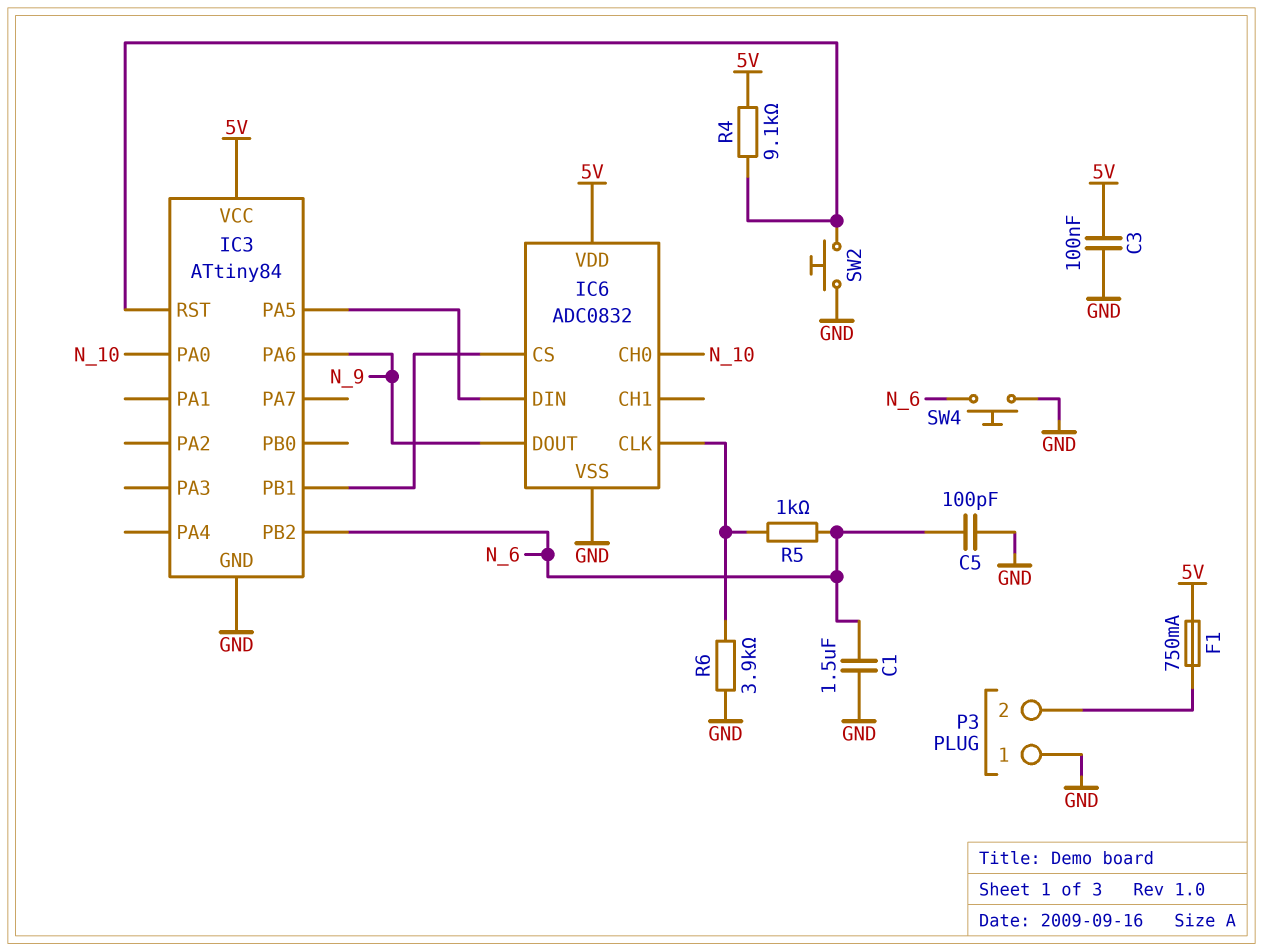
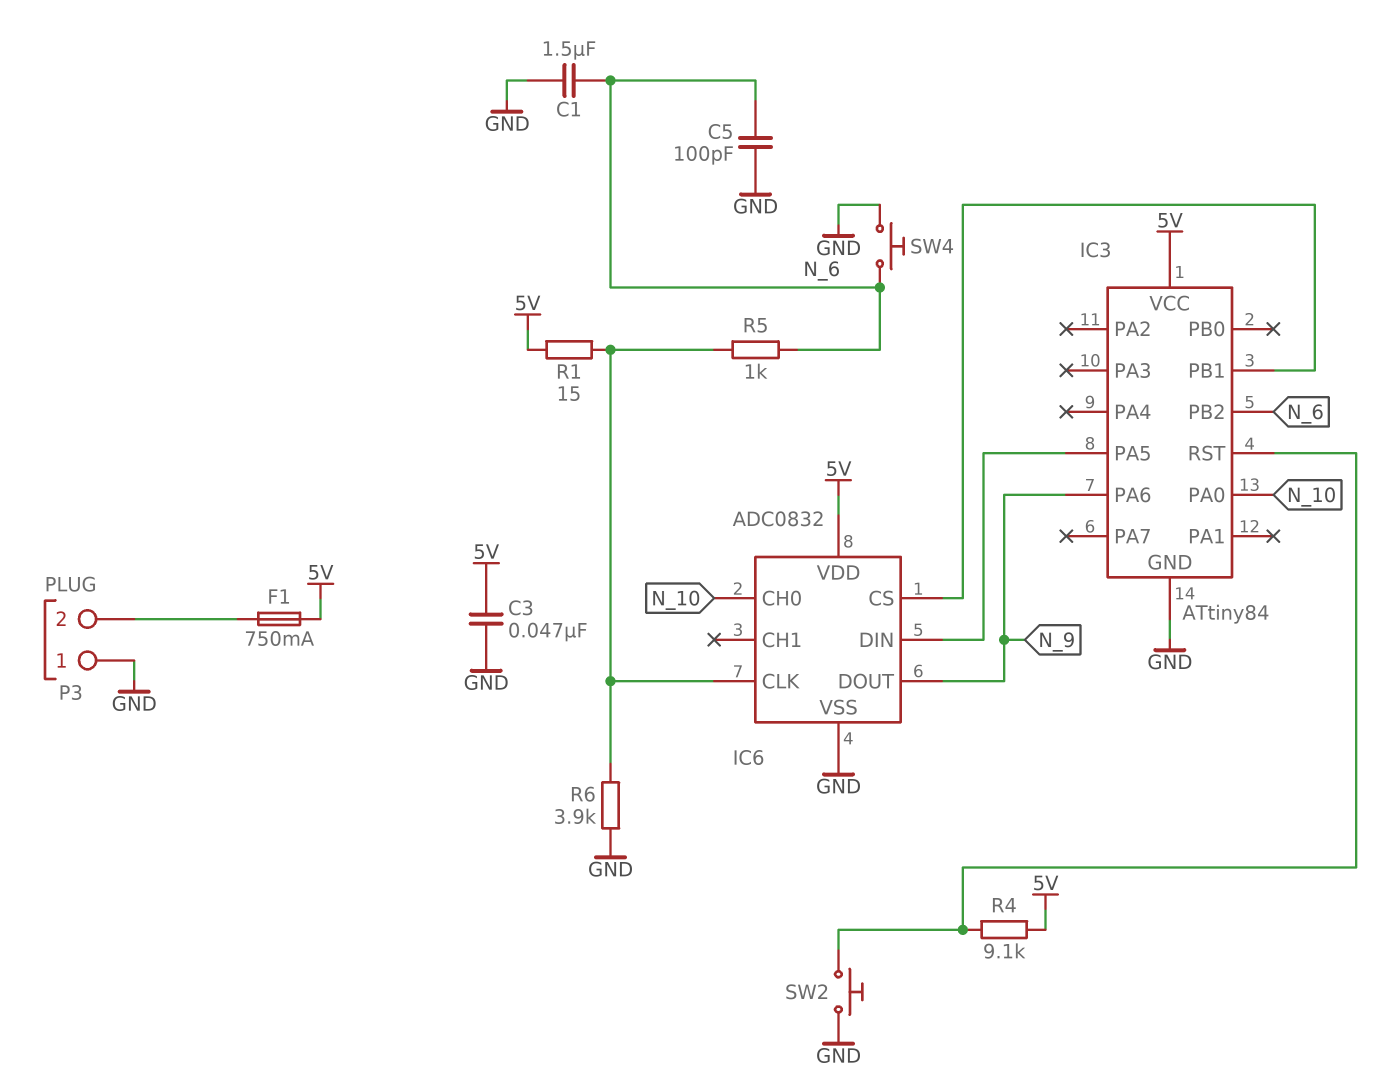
C3: 100nF (5V, GND) -> 47nF (5V, GND)
R1: none -> 15 (5V, IC6/CLK)

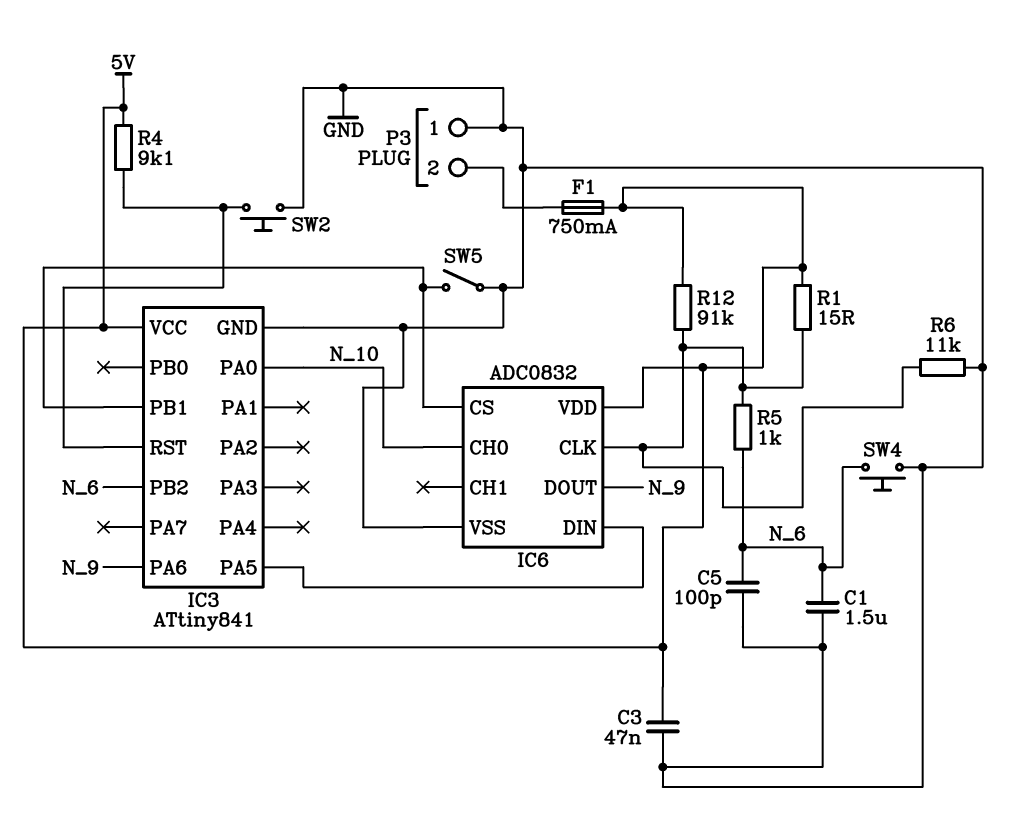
IC3: ATtiny84 -> ATtiny841
R6: 3.9k (GND, IC6/CLK) -> 11k (GND, IC6/CLK)
R12: none -> 91k (5V, IC6/CLK)
SW5: none -> switch (GND, IC3/PB1)

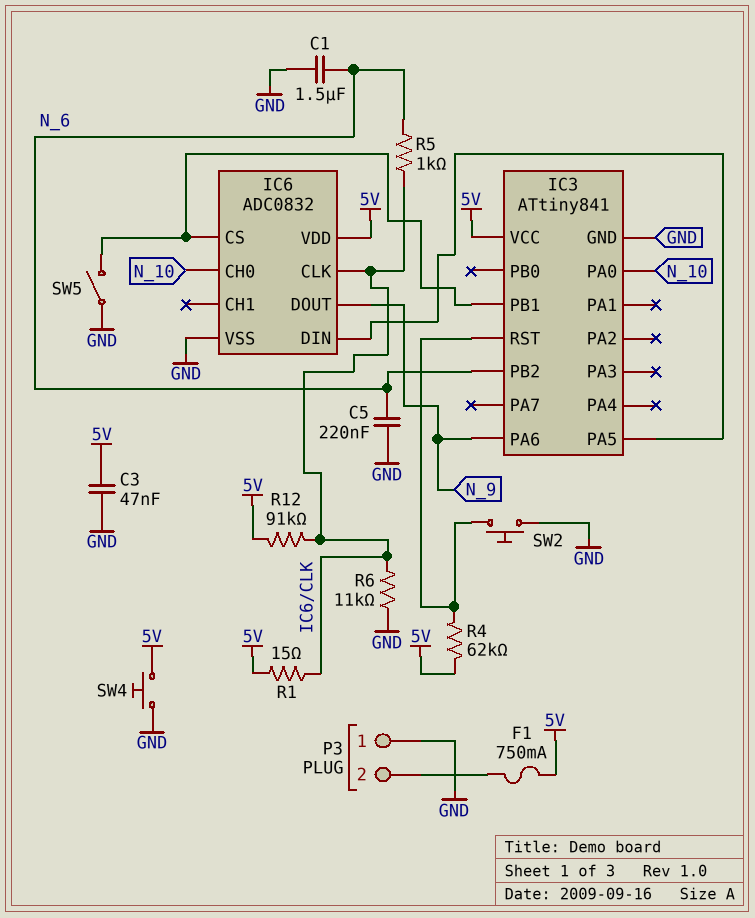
C5: 100pF (GND, N_6) -> 220nF (GND, N_6)
R4: 9.1k (5V, IC3/RST) -> 62k (5V, IC3/RST)
SW4: button (GND, N_6) -> button (5V, GND)

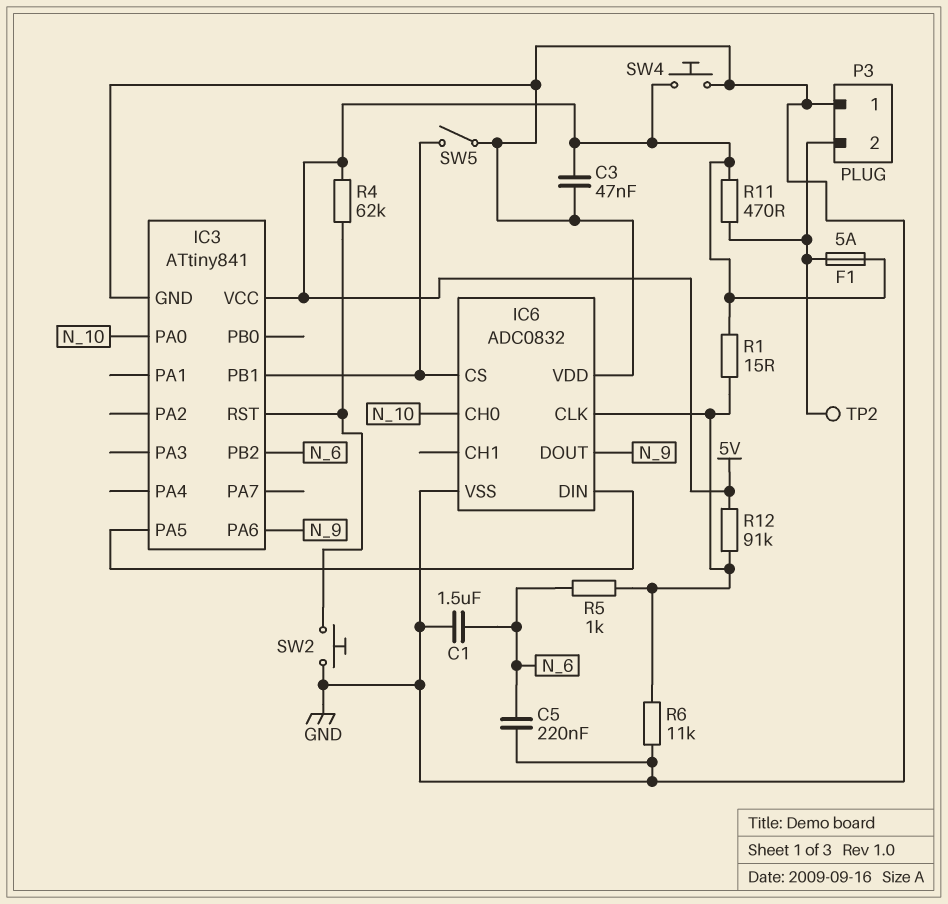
F1: 750mA (5V, P3/2) -> 5A (5V, P3/2)
IC6 pin VDD: 5V -> GND
R11: none -> 470 (5V, P3/2)
TP2: none -> test point (P3/2)

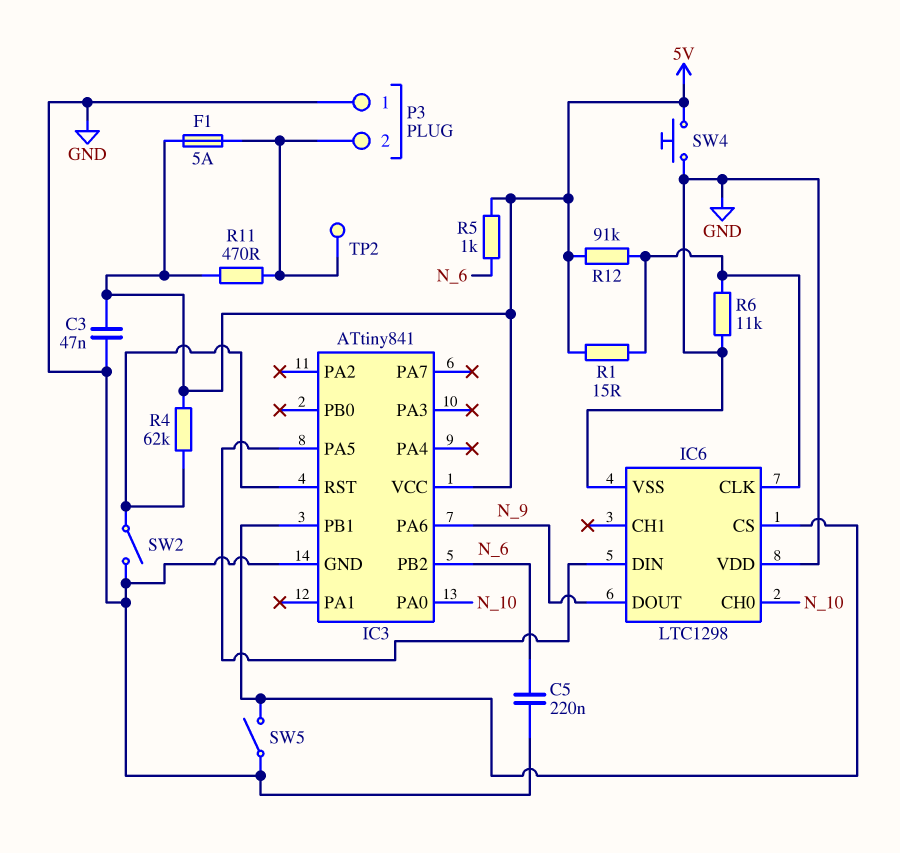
C1: 1.5uF (GND, N_6) -> none
IC6: ADC0832 -> LTC1298
R5: 1k (IC6/CLK, N_6) -> 1k (5V, N_6)
SW2: button (GND, IC3/RST) -> switch (GND, IC3/RST)

